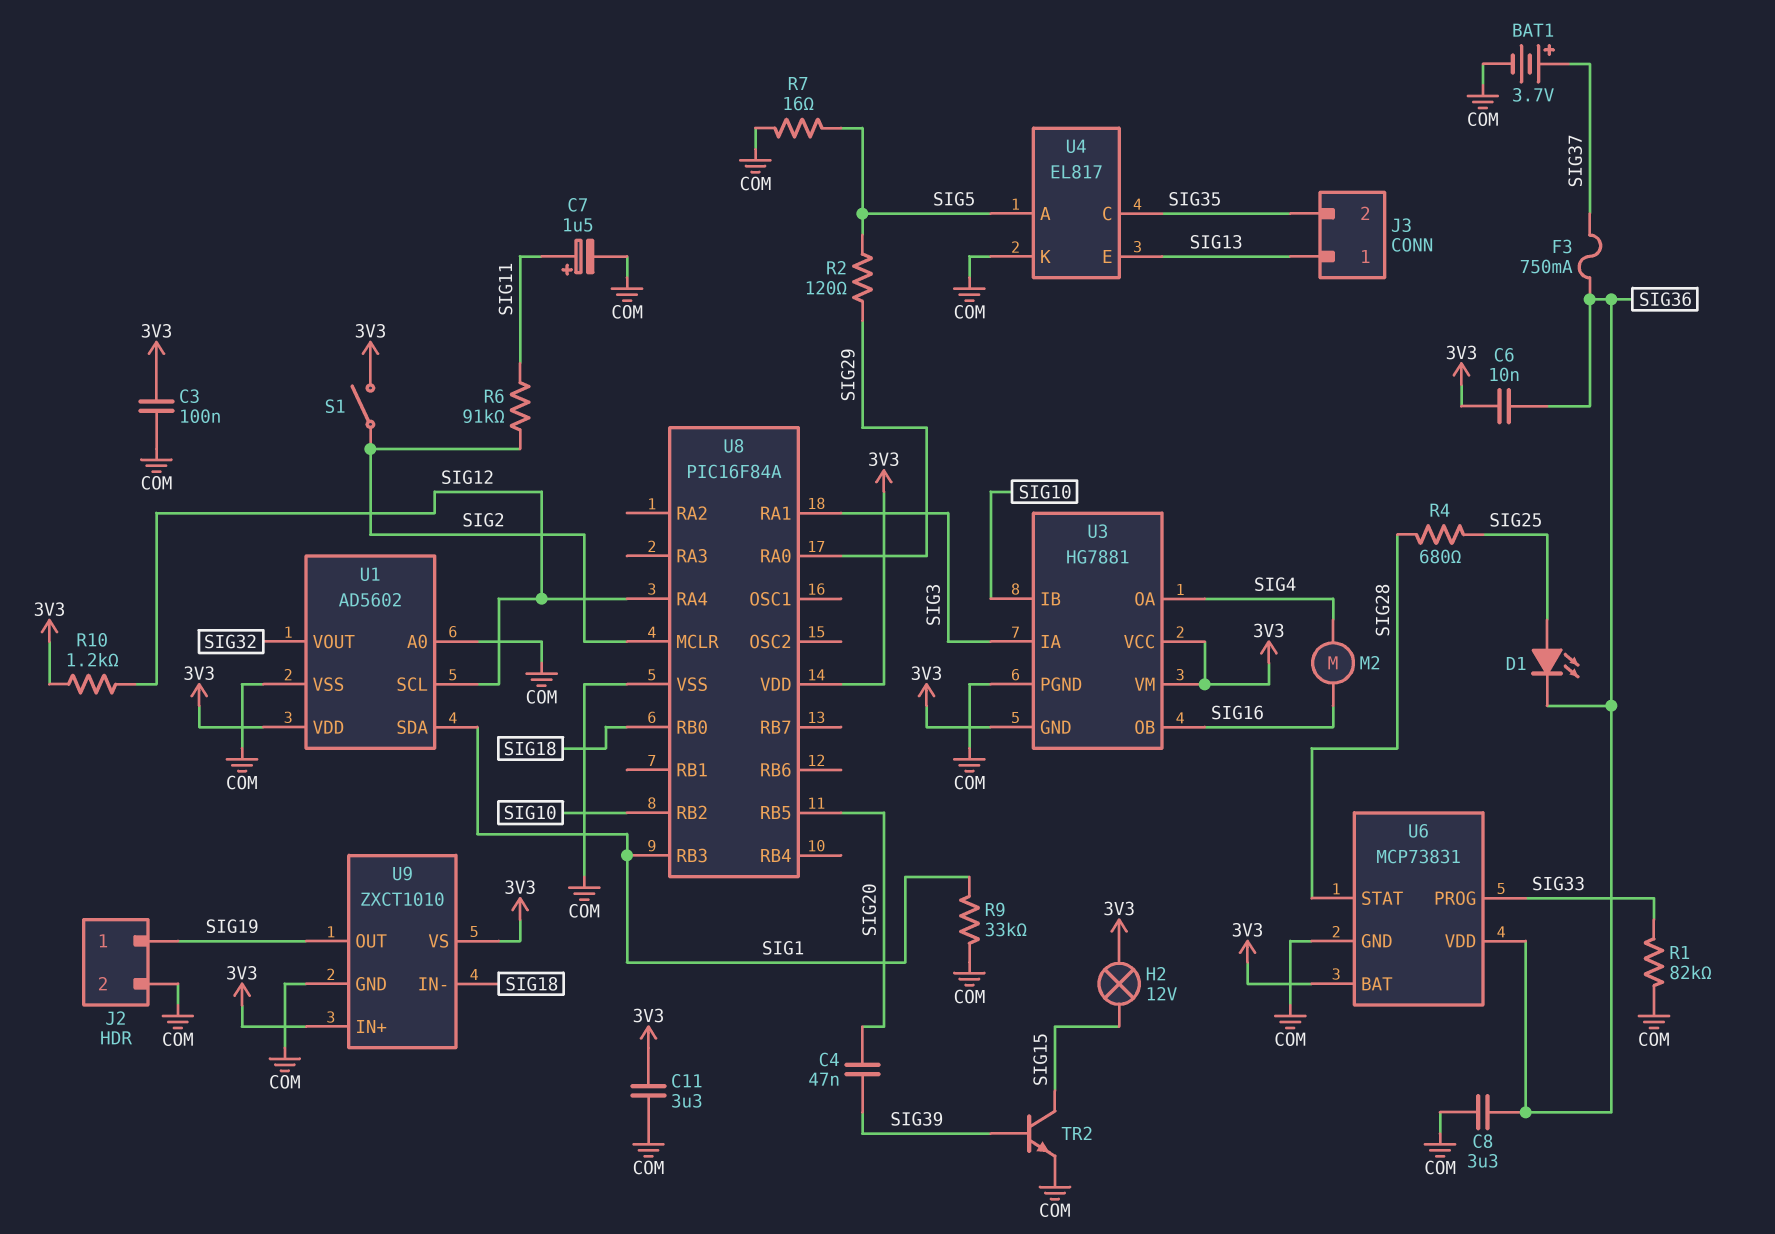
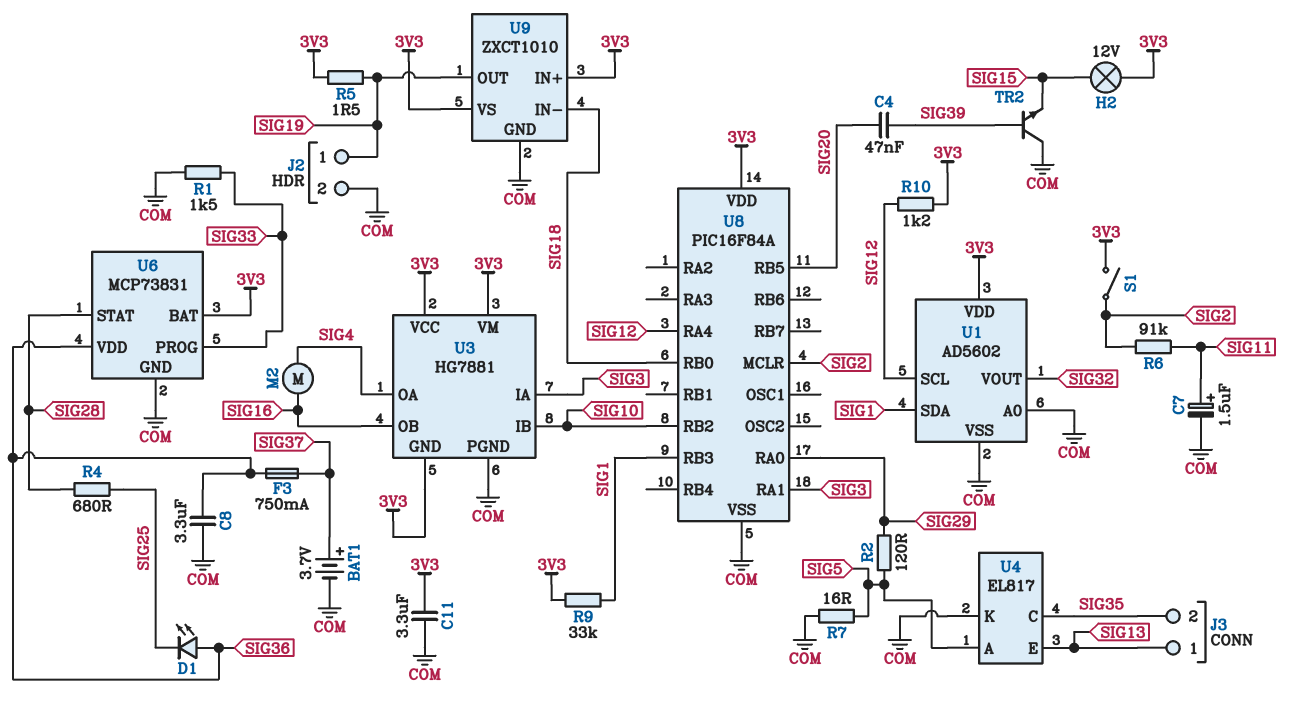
C3: 100nF (3V3, COM) -> none
C6: 10nF (3V3, SIG36) -> none
D1: LED (A SIG25, K SIG36) -> LED (A SIG36, K SIG25)
R1: 82k (COM, SIG33) -> 1.5k (COM, SIG33)
R5: none -> 1.5 (3V3, SIG19)
R9: 33k (COM, SIG1) -> 33k (3V3, SIG1)
TR2: NPN (B SIG39, C SIG15, E COM) -> NPN (B SIG39, C COM, E SIG15)

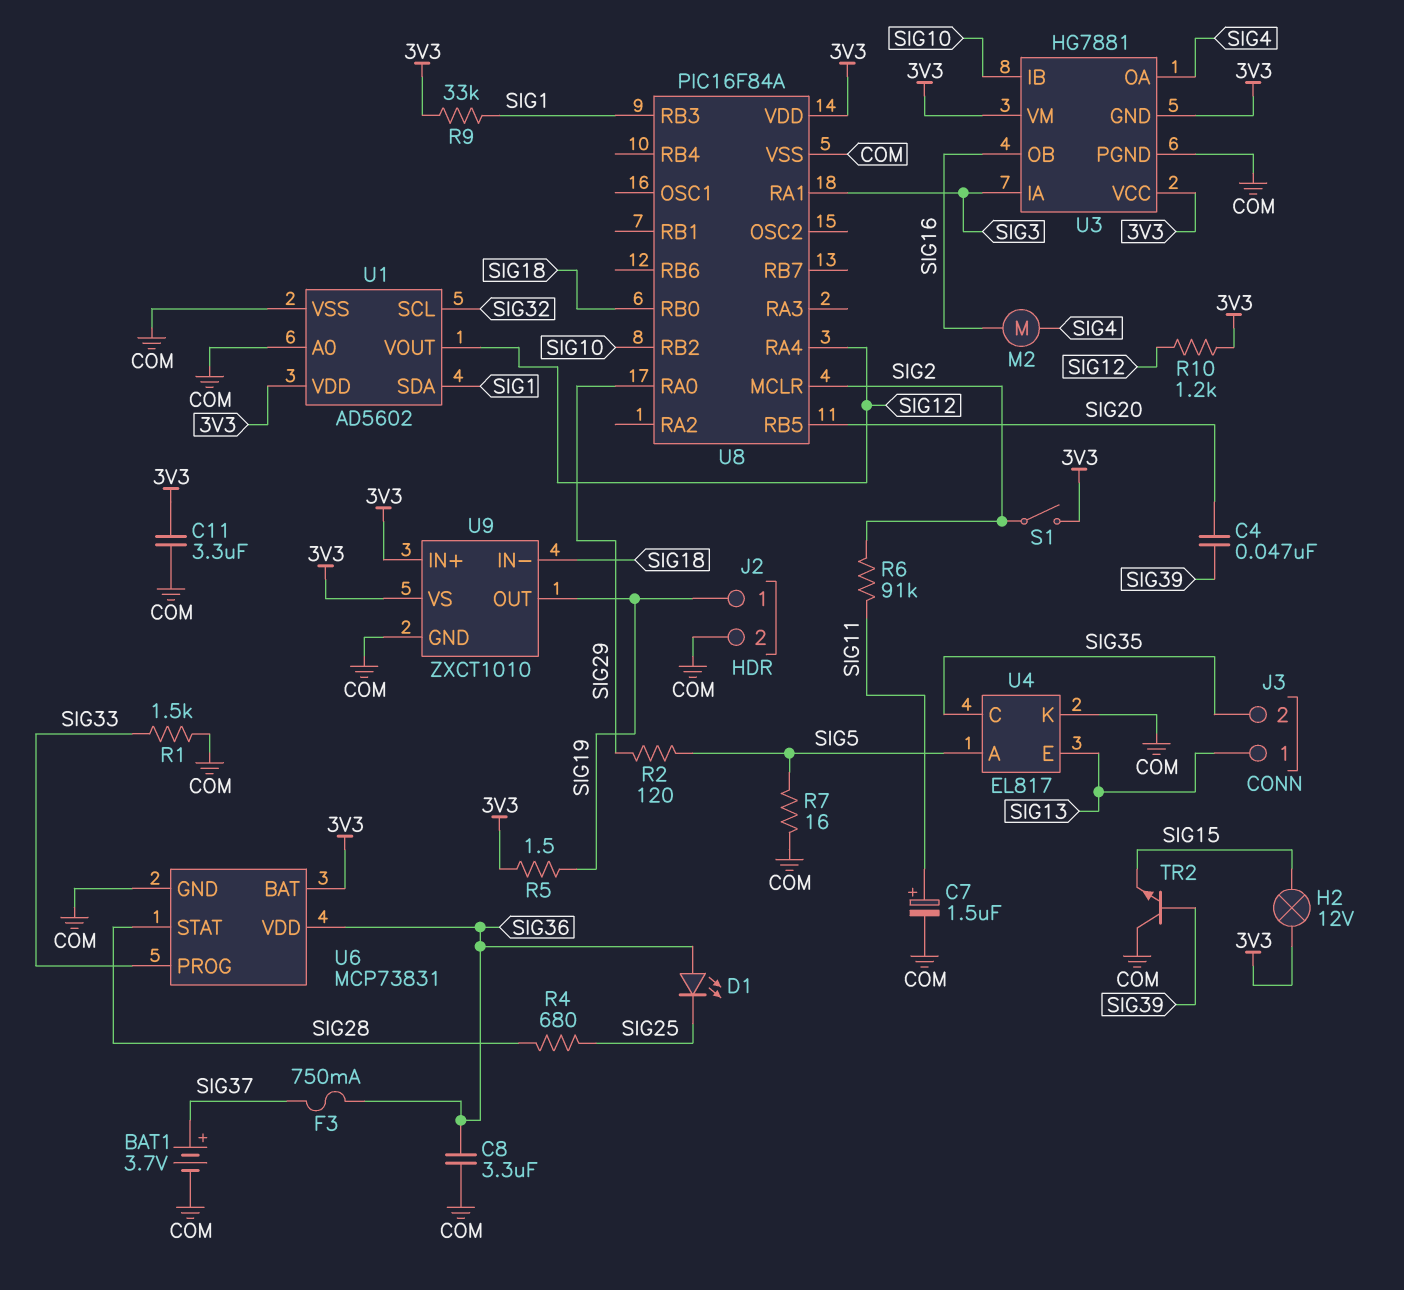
U1 pin SCL: SIG12 -> SIG32
U1 pin VOUT: SIG32 -> SIG12

